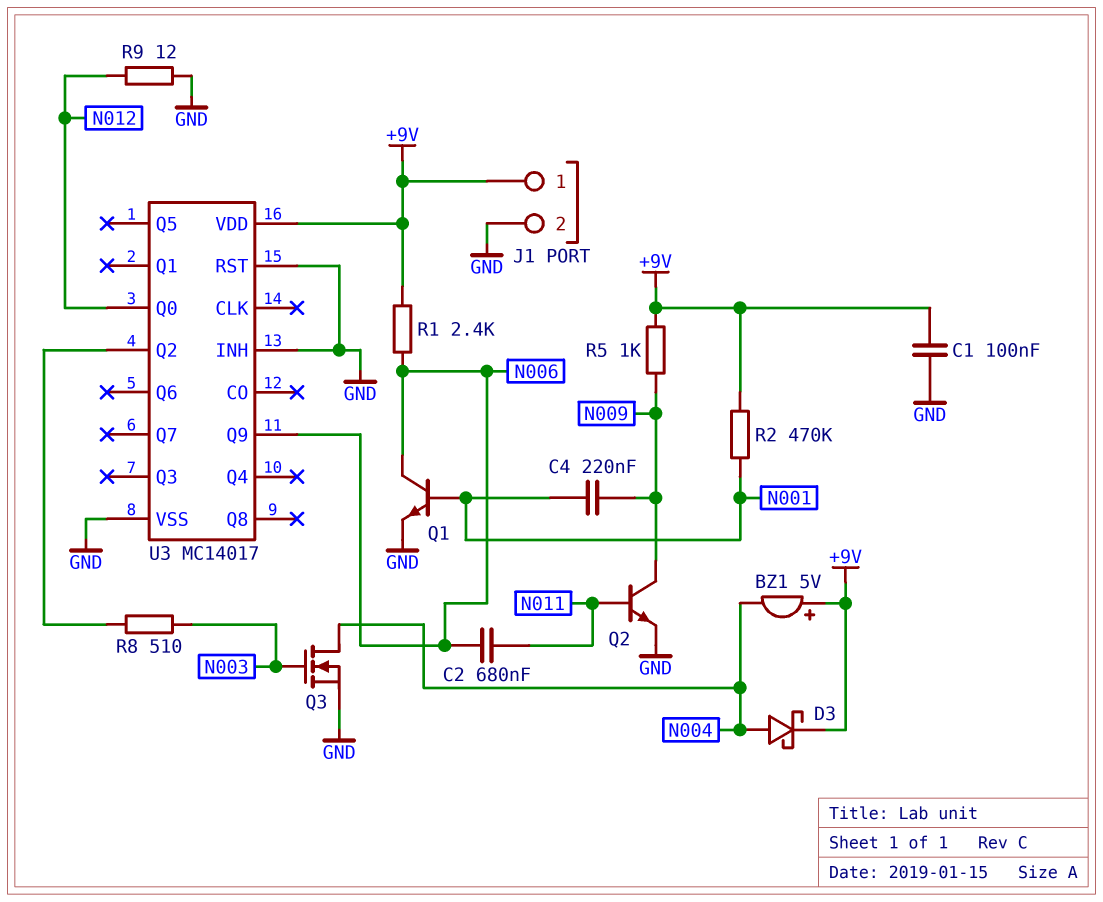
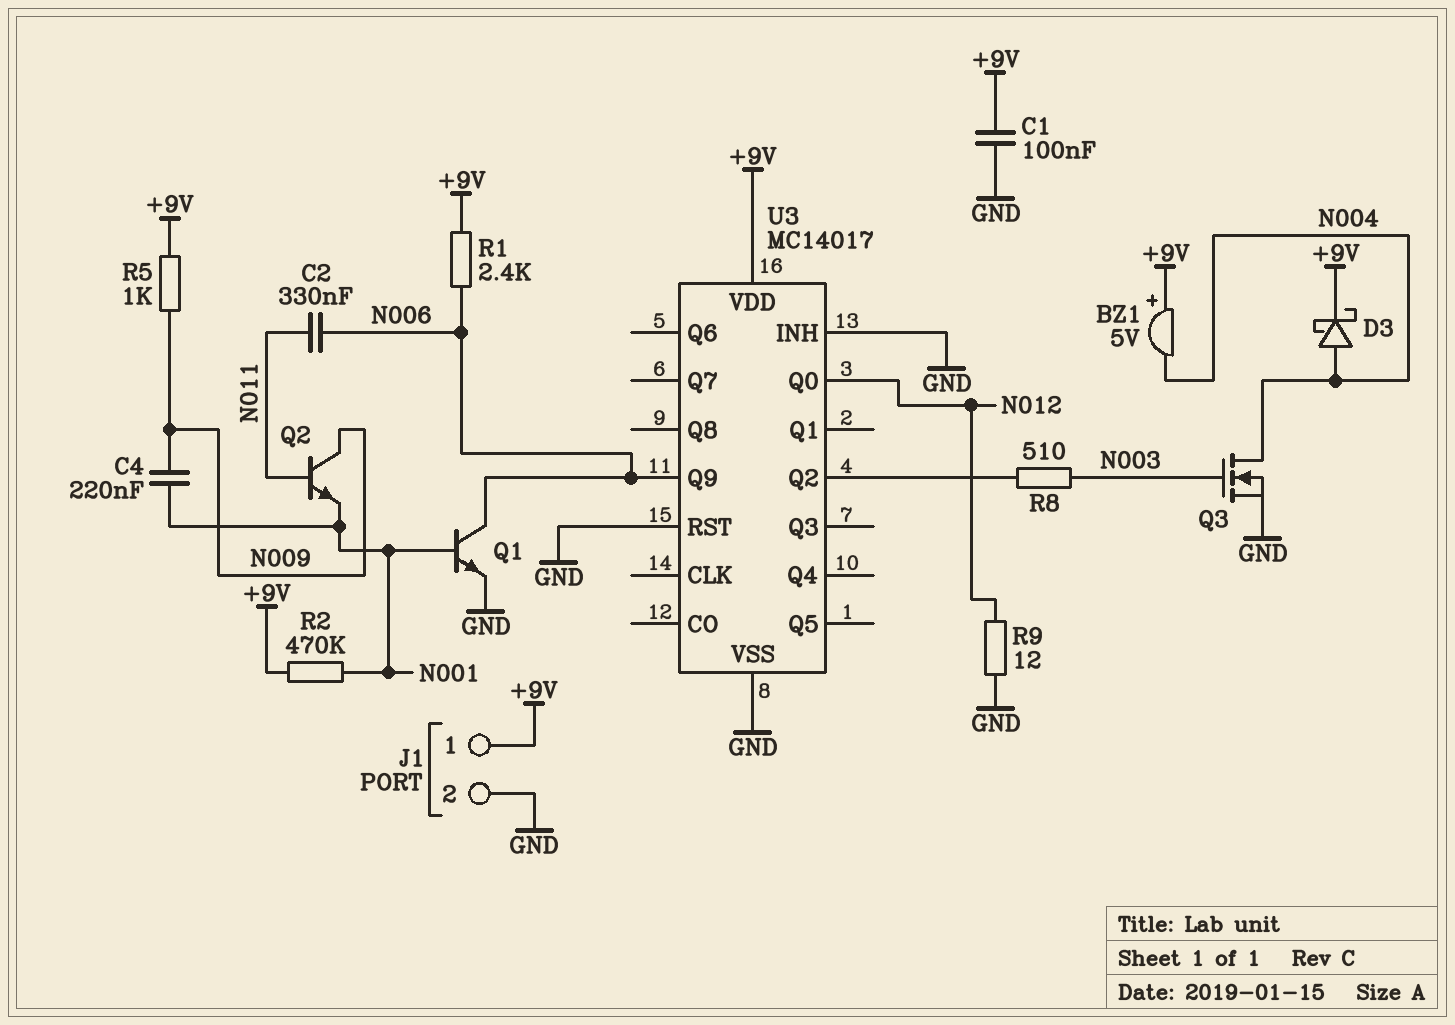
C2: 680nF (N006, N011) -> 330nF (N006, N011)
Q2: NPN (B N011, C N009, E GND) -> NPN (B N011, C N009, E N001)

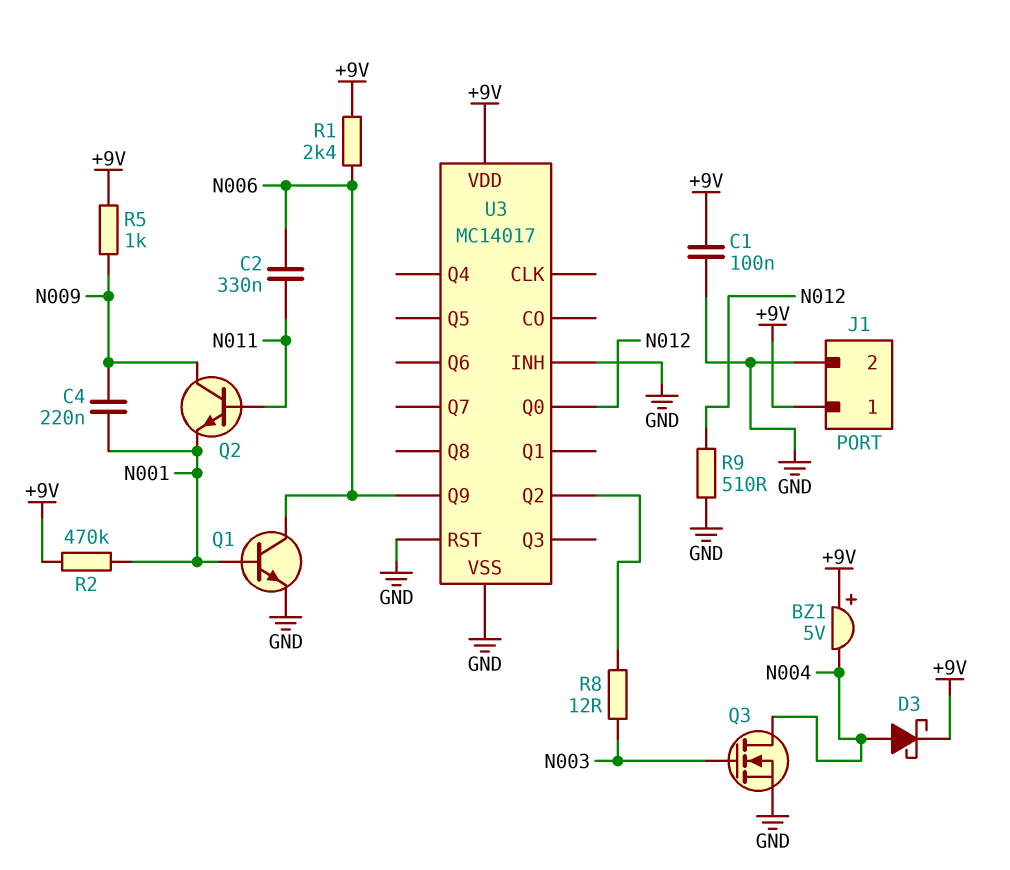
R8: 510 (N003, U3/Q2) -> 12 (N003, U3/Q2)
R9: 12 (GND, N012) -> 510 (GND, N012)

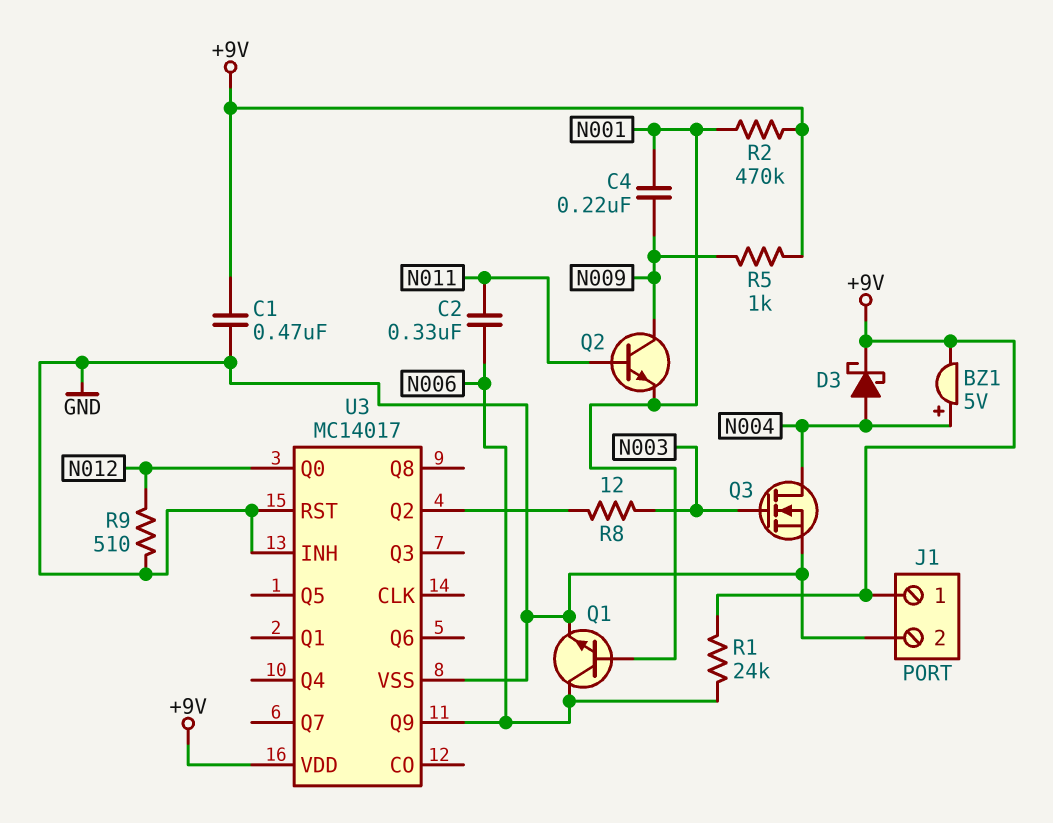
BZ1: buzzer 5V (plus +9V, minus N004) -> buzzer 5V (plus N004, minus +9V)
C1: 100nF (+9V, GND) -> 470nF (+9V, GND)
R1: 2.4k (+9V, N006) -> 24k (+9V, N006)

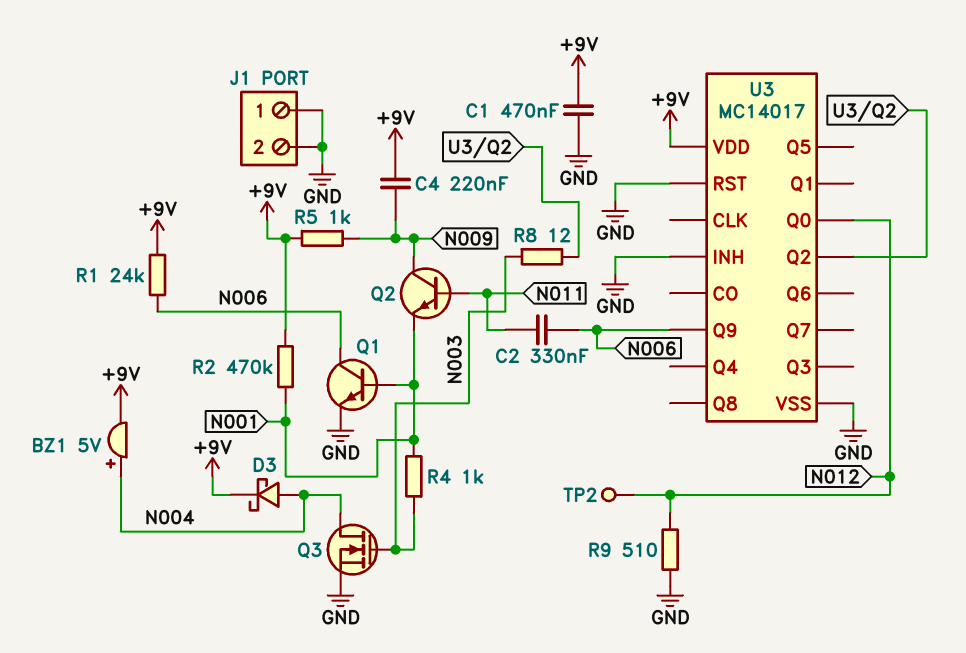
C4: 220nF (N001, N009) -> 220nF (+9V, N009)
J1 pin 1: +9V -> GND
R4: none -> 1k (N001, N003)
TP2: none -> test point (N012)

